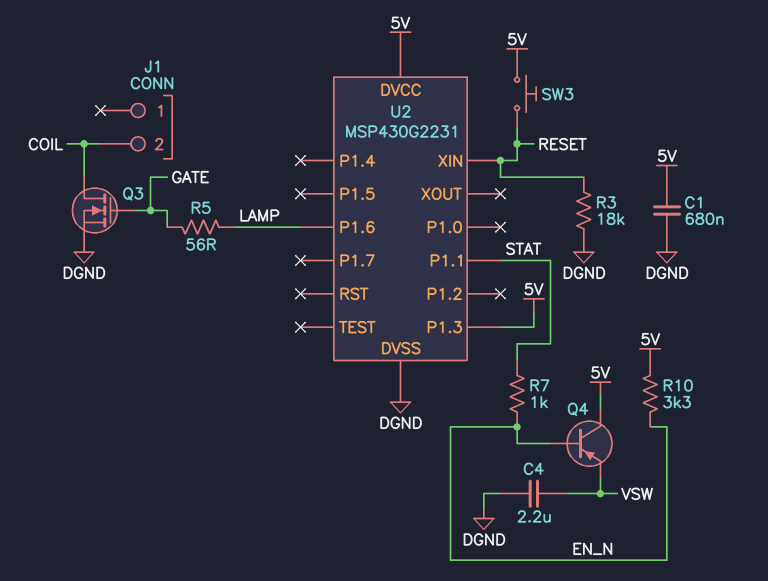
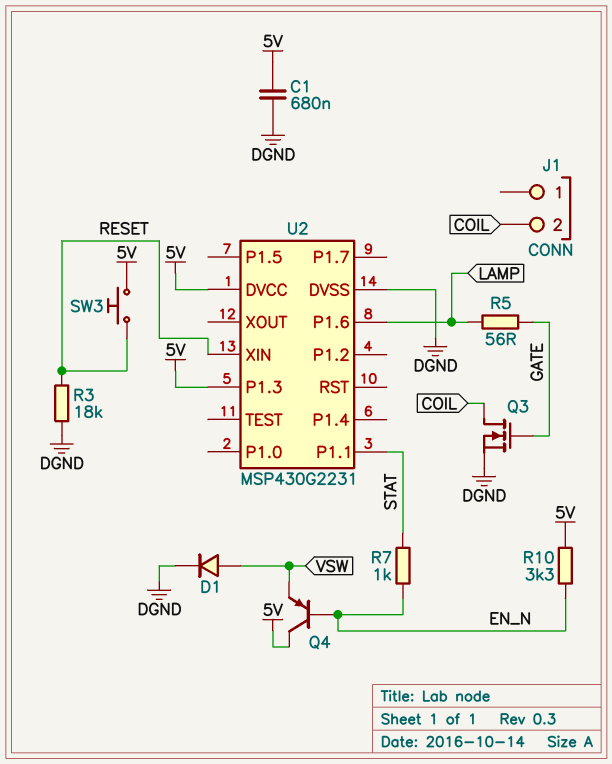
C4: 2.2uF (DGND, VSW) -> none
D1: none -> diode (A VSW, K DGND)

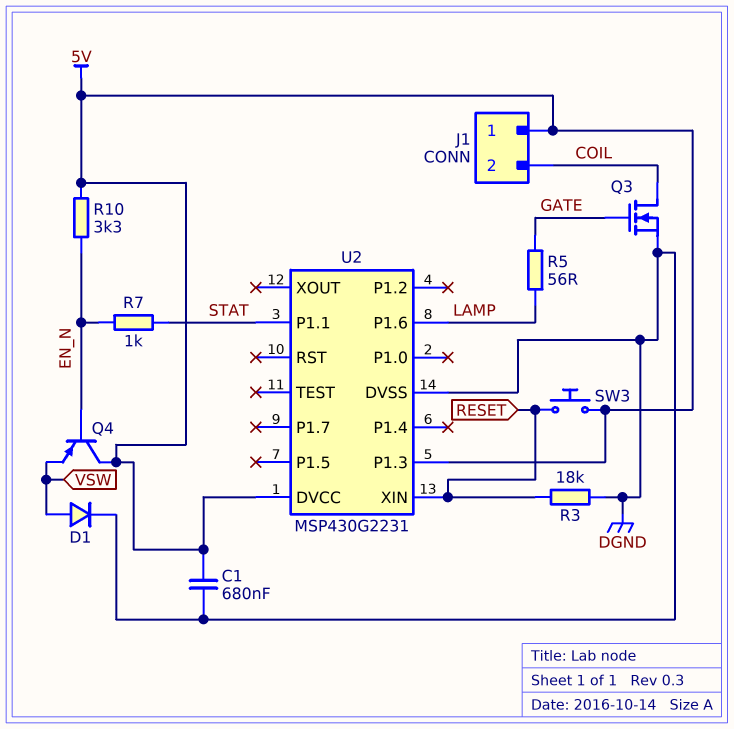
J1 pin 1: none -> 5V

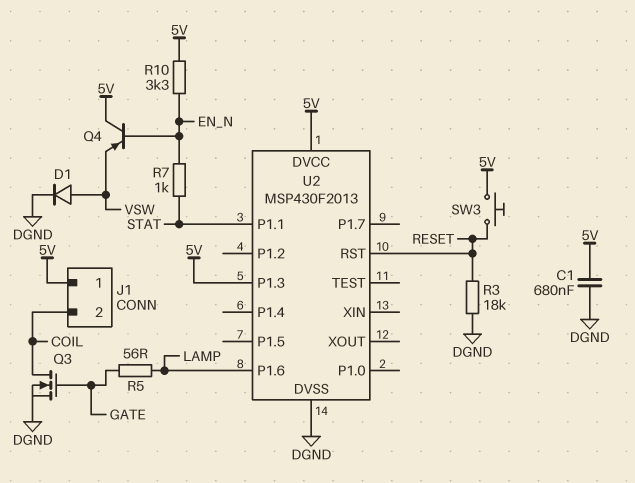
U2: MSP430G2231 -> MSP430F2013
U2 pin RST: none -> RESET
U2 pin XIN: RESET -> none

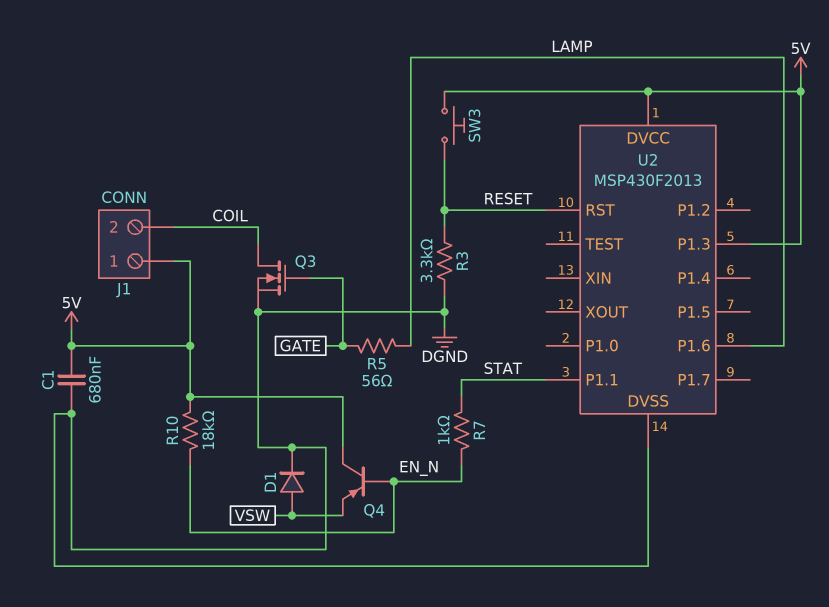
R3: 18k (DGND, RESET) -> 3.3k (DGND, RESET)
R10: 3.3k (5V, EN_N) -> 18k (5V, EN_N)

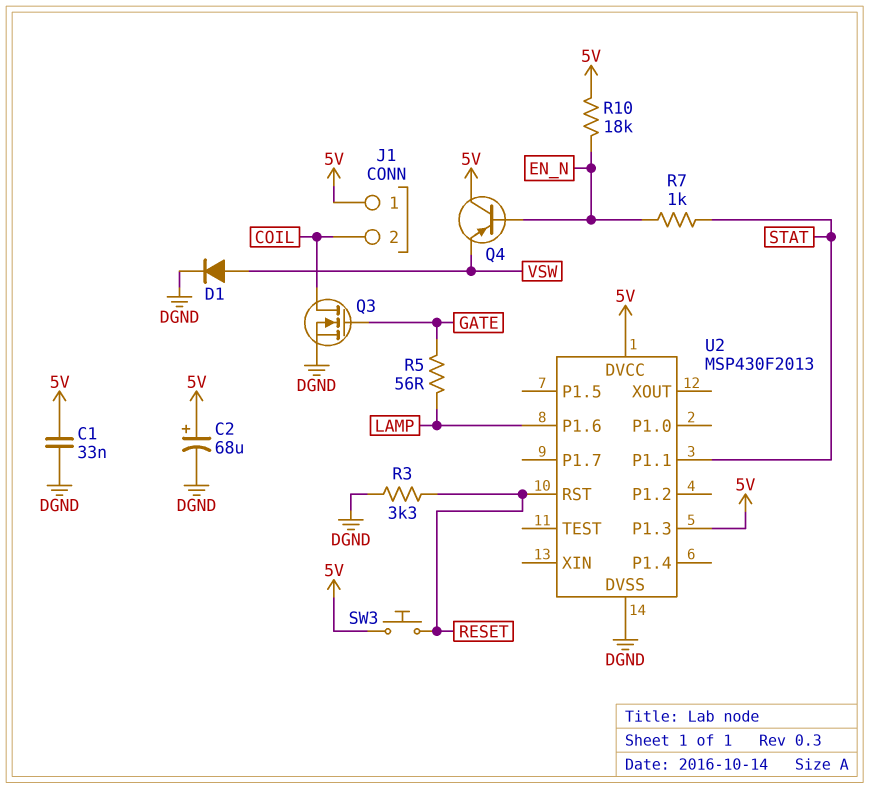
C1: 680nF (5V, DGND) -> 33nF (5V, DGND)
C2: none -> 68uF (plus 5V, minus DGND)

